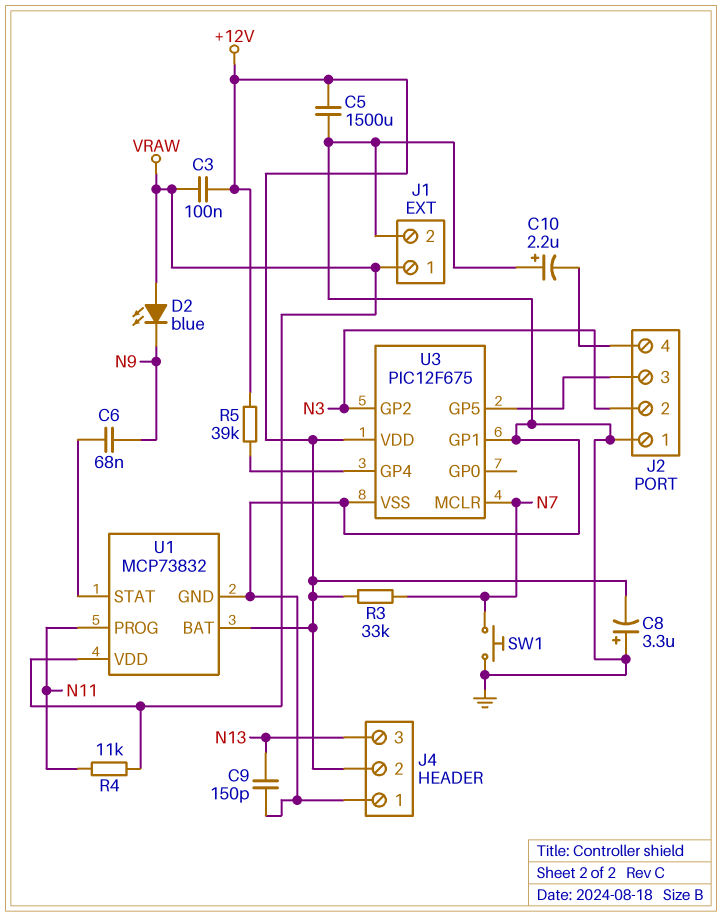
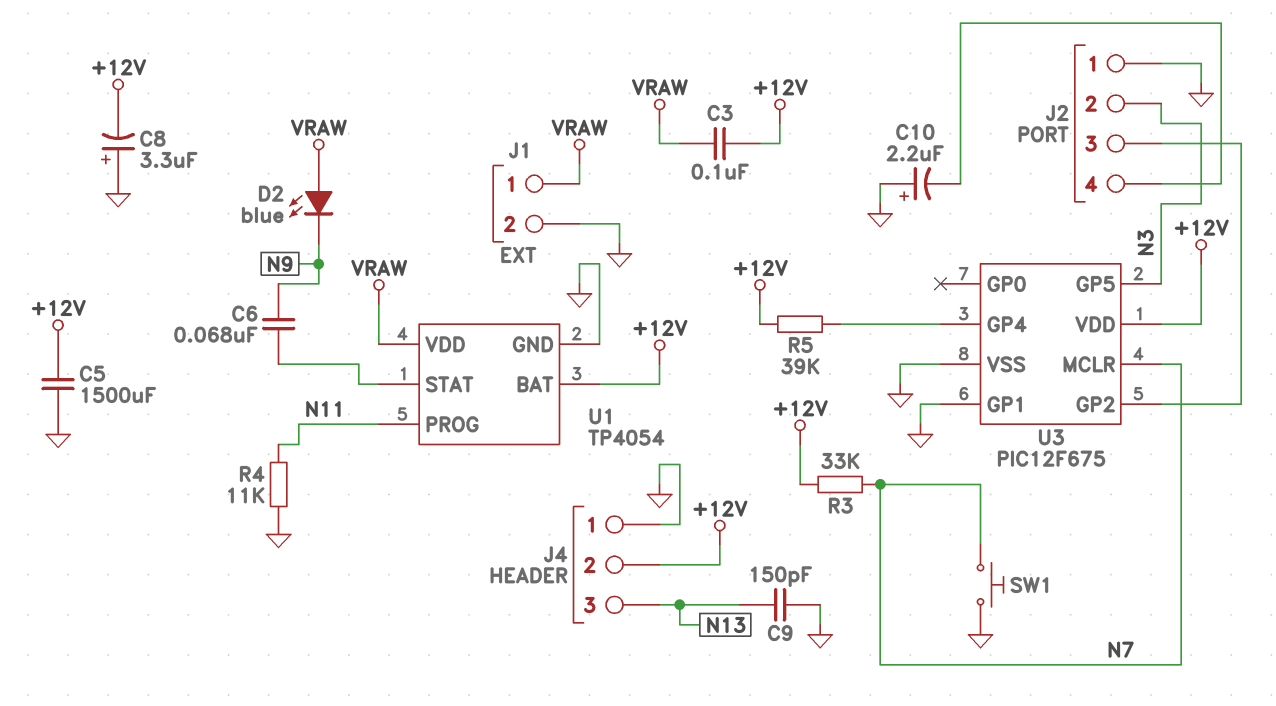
R4: 11k (N11, VRAW) -> 11k (GND, N11)
U1: MCP73832 -> TP4054
U3 pin GP2: N3 -> J2/3
U3 pin GP5: J2/3 -> N3

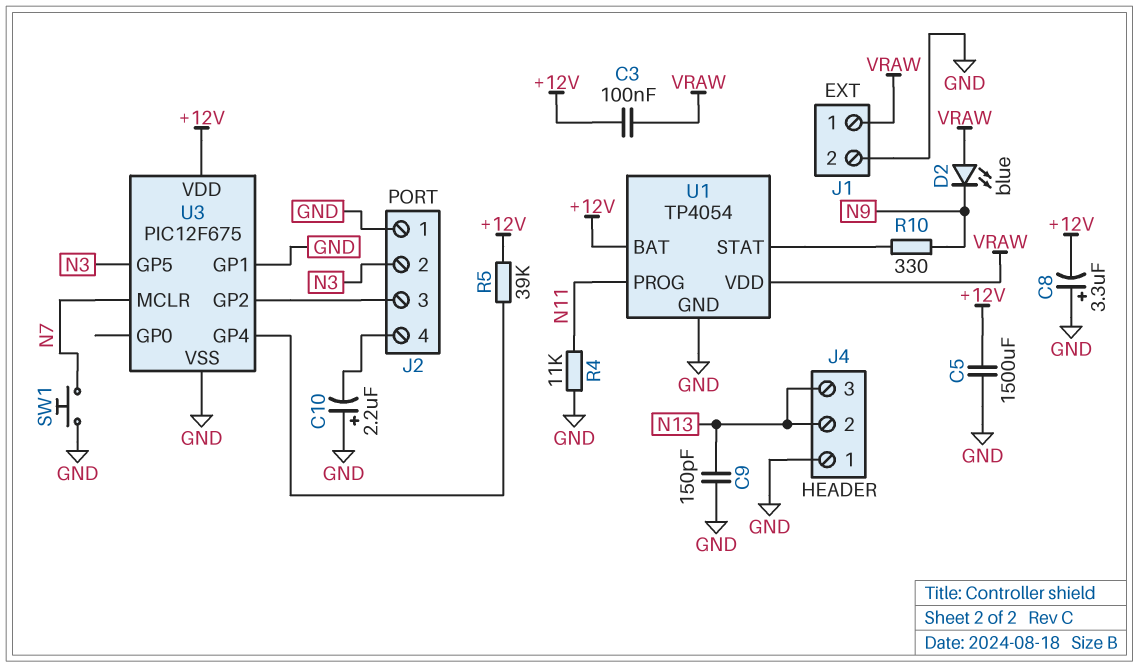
C6: 68nF (N9, U1/STAT) -> none
J4 pin 2: +12V -> N13
R3: 33k (+12V, N7) -> none
R10: none -> 330 (N9, U1/STAT)

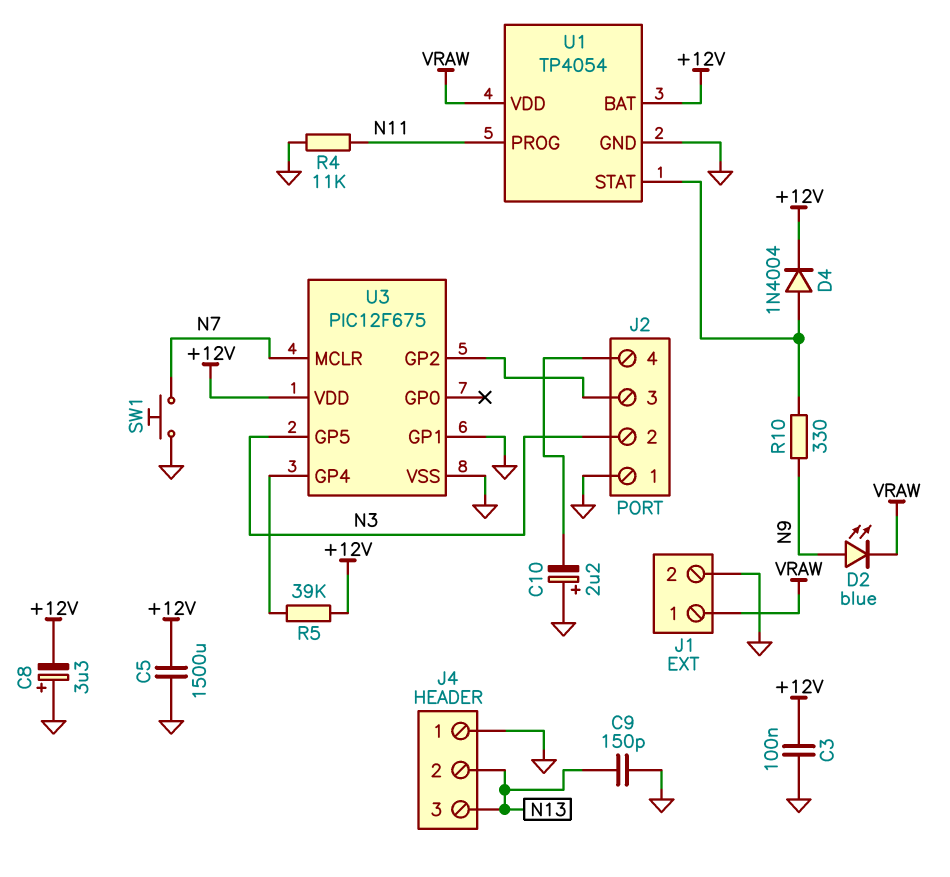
C3: 100nF (+12V, VRAW) -> 100nF (+12V, GND)
D2: LED blue (A VRAW, K N9) -> LED blue (A N9, K VRAW)
D4: none -> diode 1N4004 (A U1/STAT, K +12V)

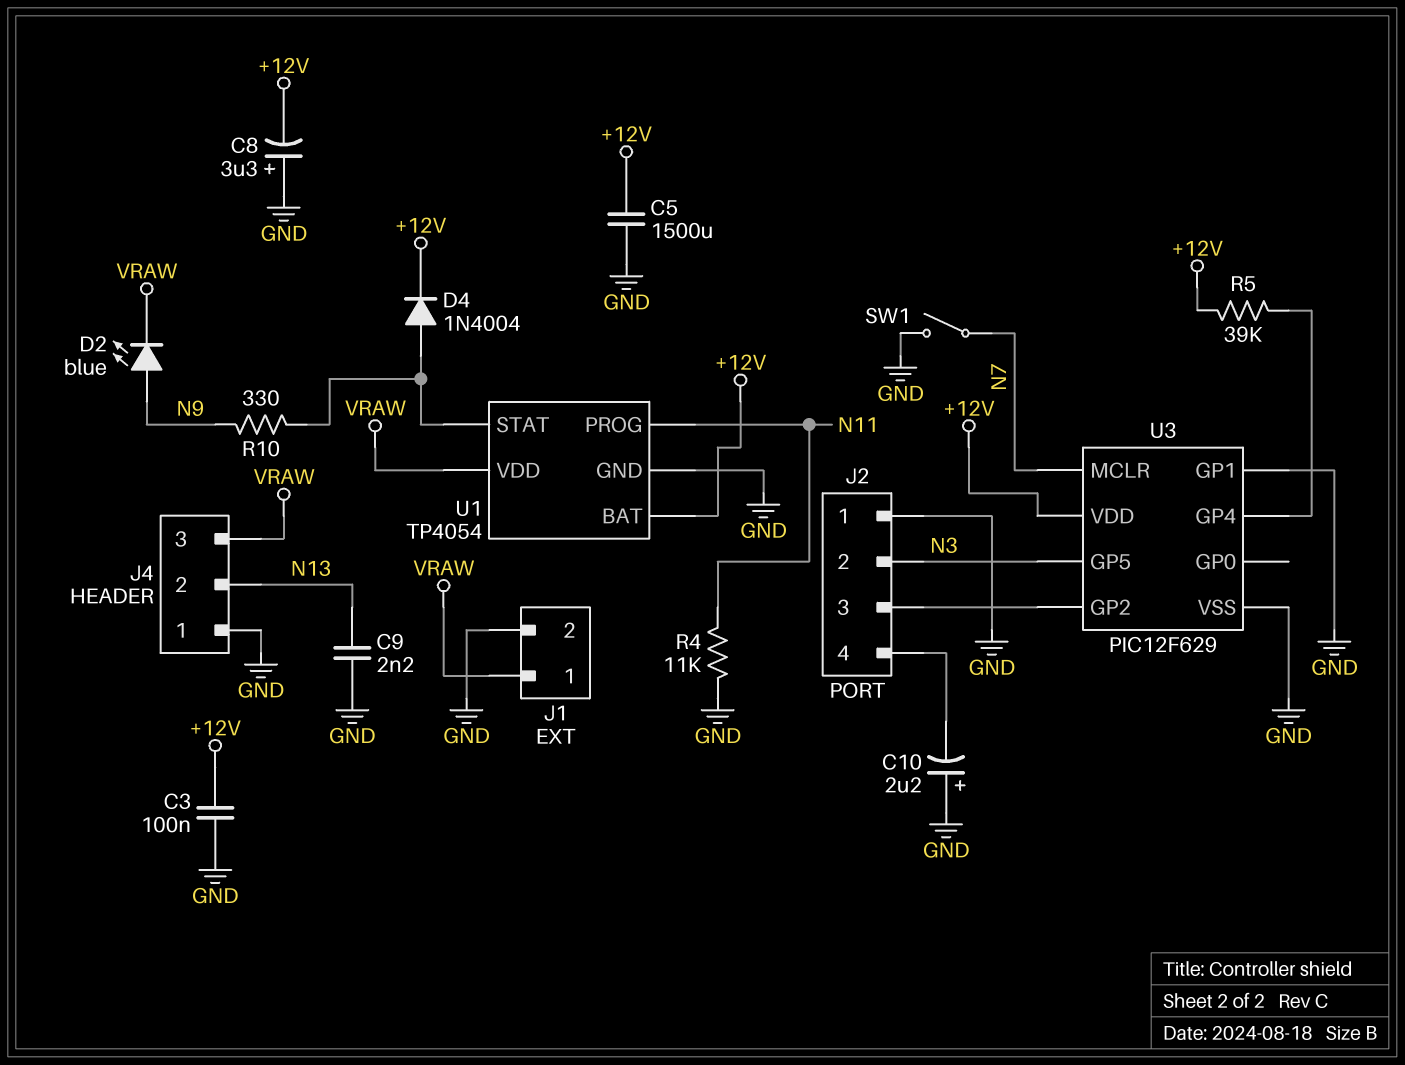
C9: 150pF (GND, N13) -> 2.2nF (GND, N13)
J4 pin 3: N13 -> VRAW
SW1: button (GND, N7) -> switch (GND, N7)
U3: PIC12F675 -> PIC12F629

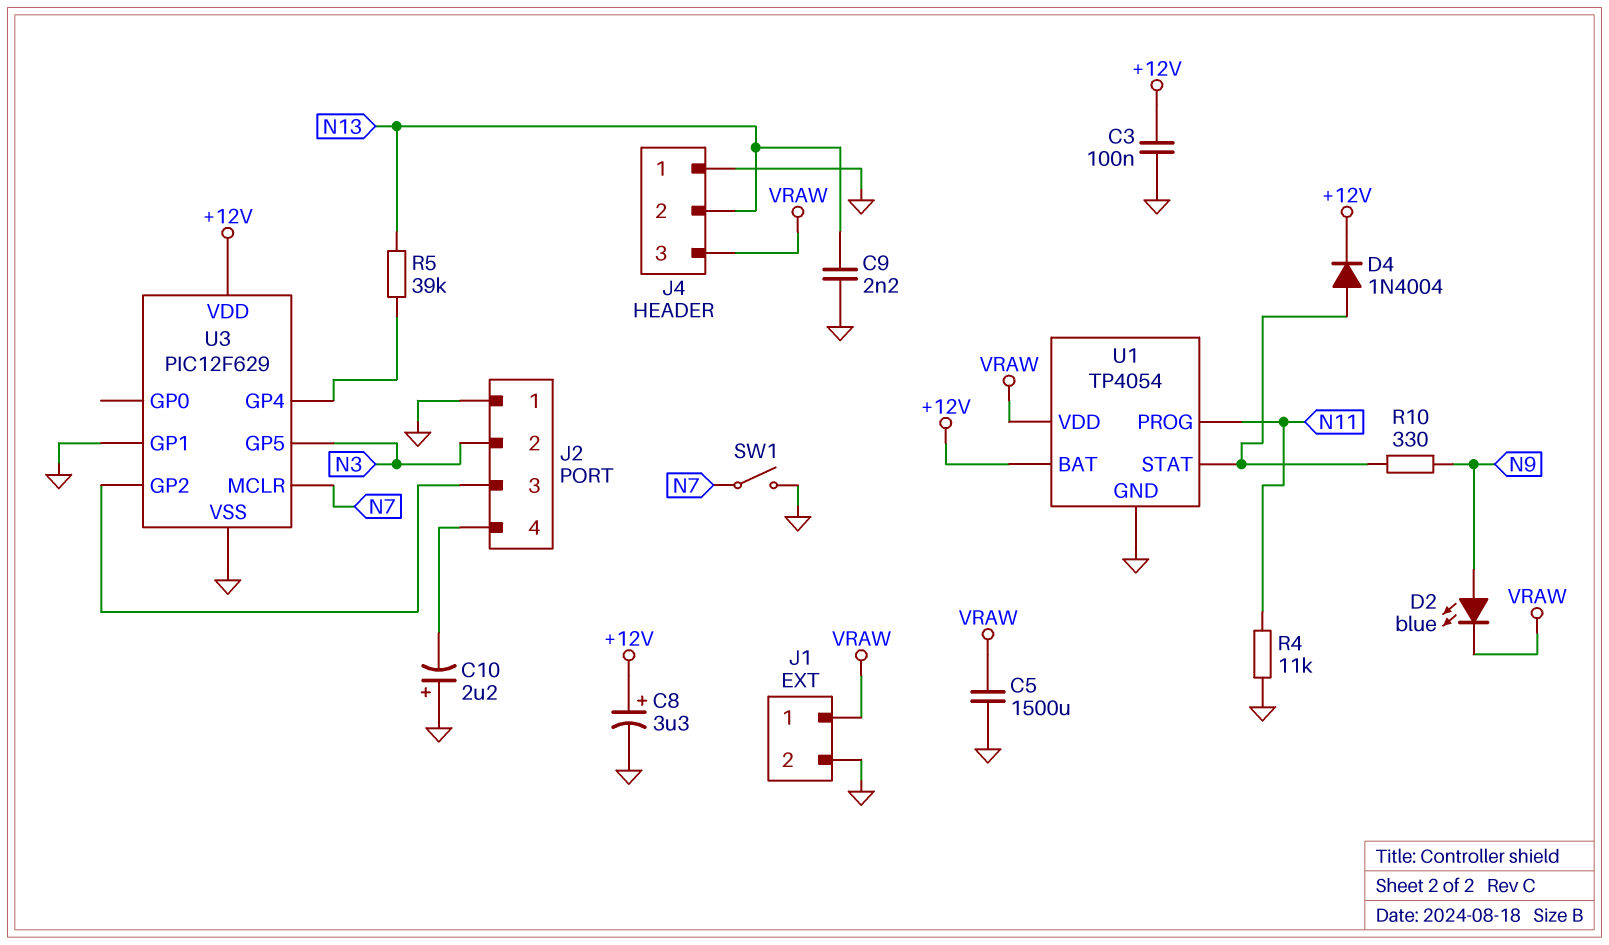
C5: 1500uF (+12V, GND) -> 1500uF (GND, VRAW)
C8: 3.3uF (plus GND, minus +12V) -> 3.3uF (plus +12V, minus GND)
R5: 39k (+12V, U3/GP4) -> 39k (N13, U3/GP4)

